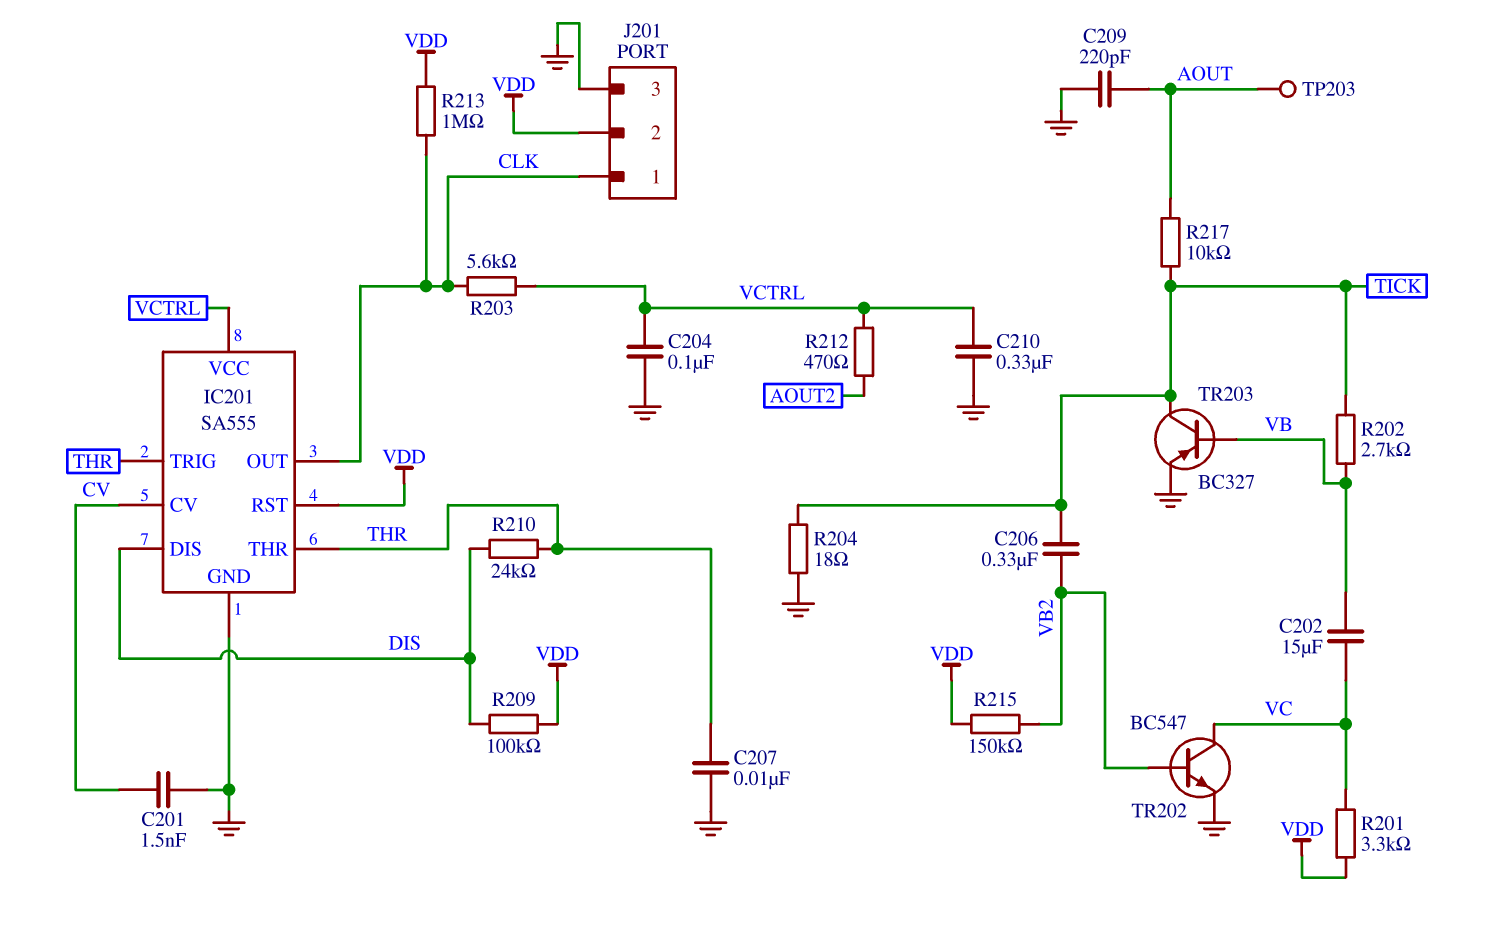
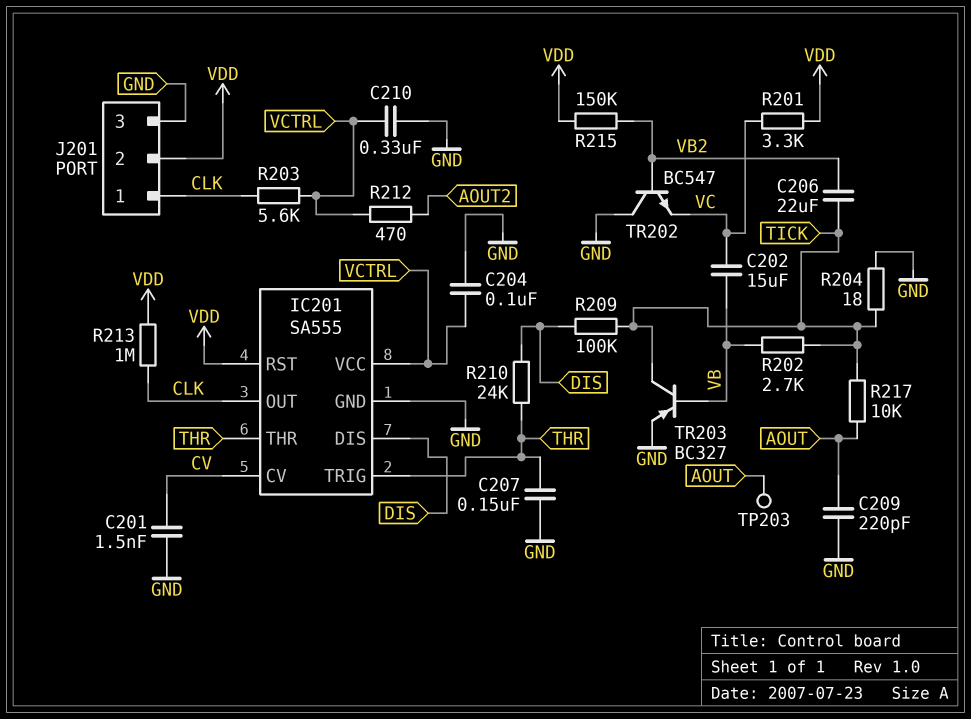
C206: 330nF (TICK, VB2) -> 22uF (TICK, VB2)
C207: 10nF (GND, THR) -> 150nF (GND, THR)
R209: 100k (DIS, VDD) -> 100k (DIS, TICK)
TR202: NPN BC547 (B VB2, C VC, E GND) -> NPN BC547 (B VB2, C GND, E VC)

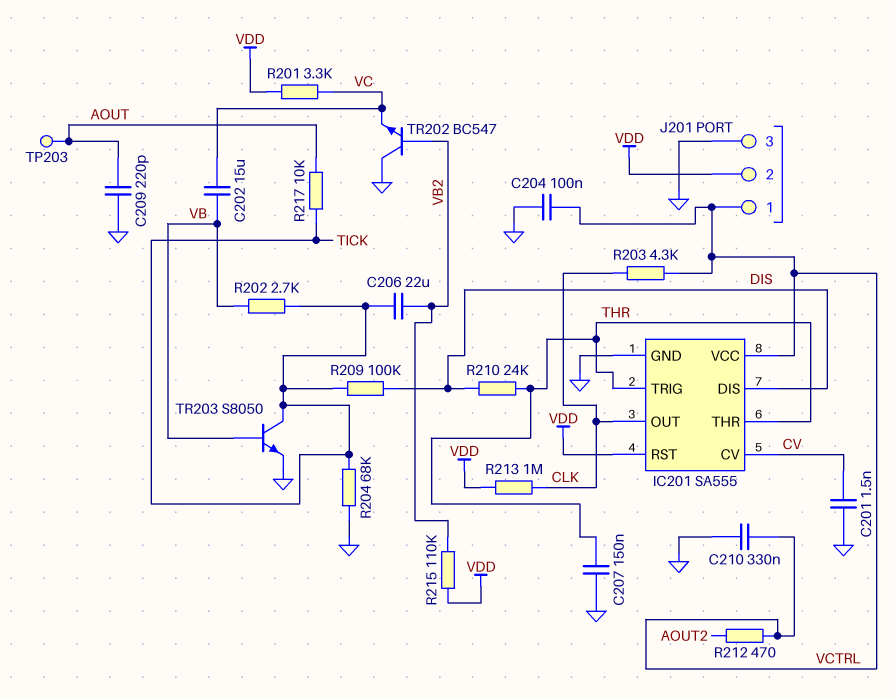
J201 pin 1: CLK -> VCTRL
R203: 5.6k (CLK, VCTRL) -> 4.3k (CLK, VCTRL)
R204: 18 (GND, TICK) -> 68k (GND, TICK)
R215: 150k (VB2, VDD) -> 110k (VB2, VDD)
TR203: PNP BC327 (B VB, C TICK, E GND) -> NPN S8050 (B VB, C TICK, E GND)

